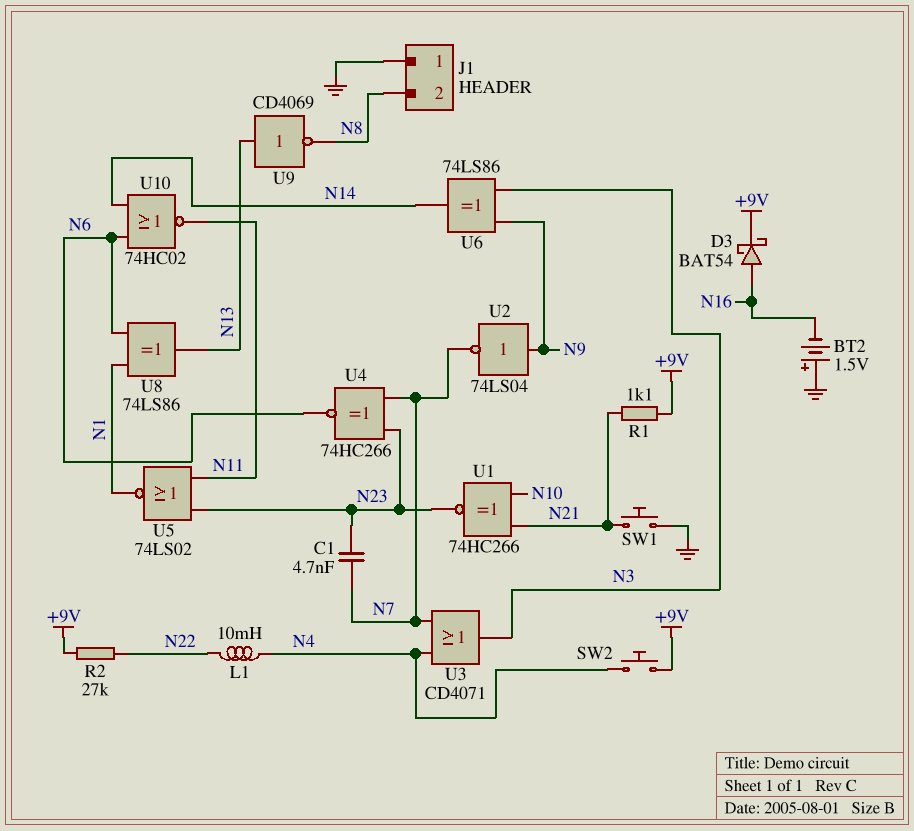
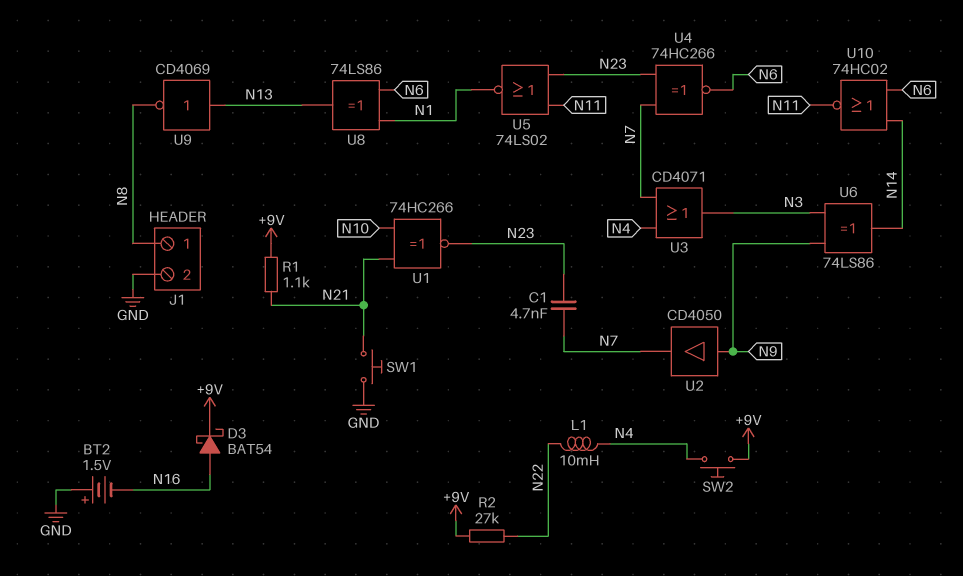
J1 pin 1: GND -> N8
J1 pin 2: N8 -> GND
U2: NOT 74LS04 (in N9, out N7) -> buffer CD4050 (in N9, out N7)

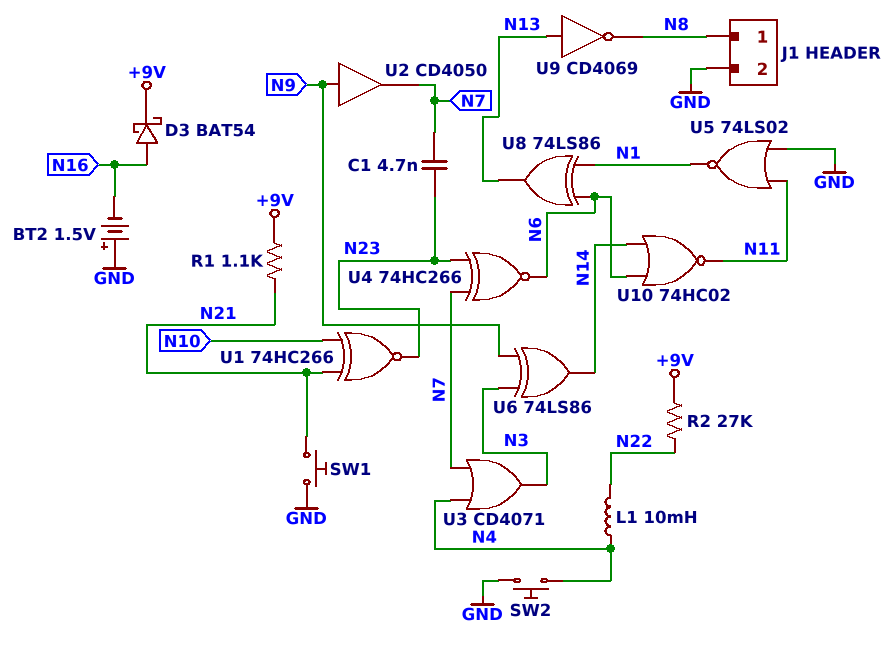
SW2: button (+9V, N4) -> button (GND, N4)
U5: NOR 74LS02 (in N11, in N23, out N1) -> NOR 74LS02 (in GND, in N11, out N1)

